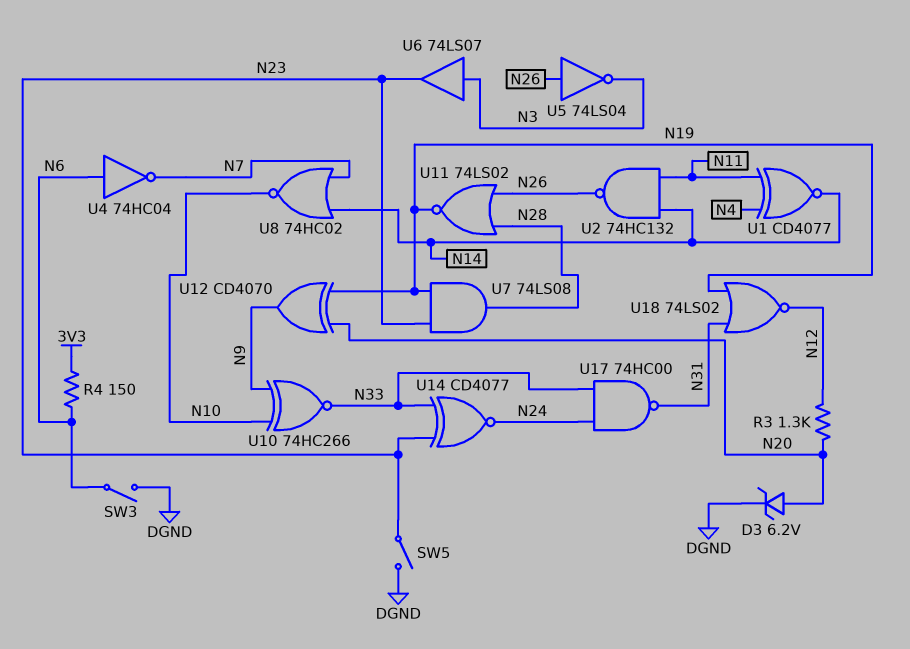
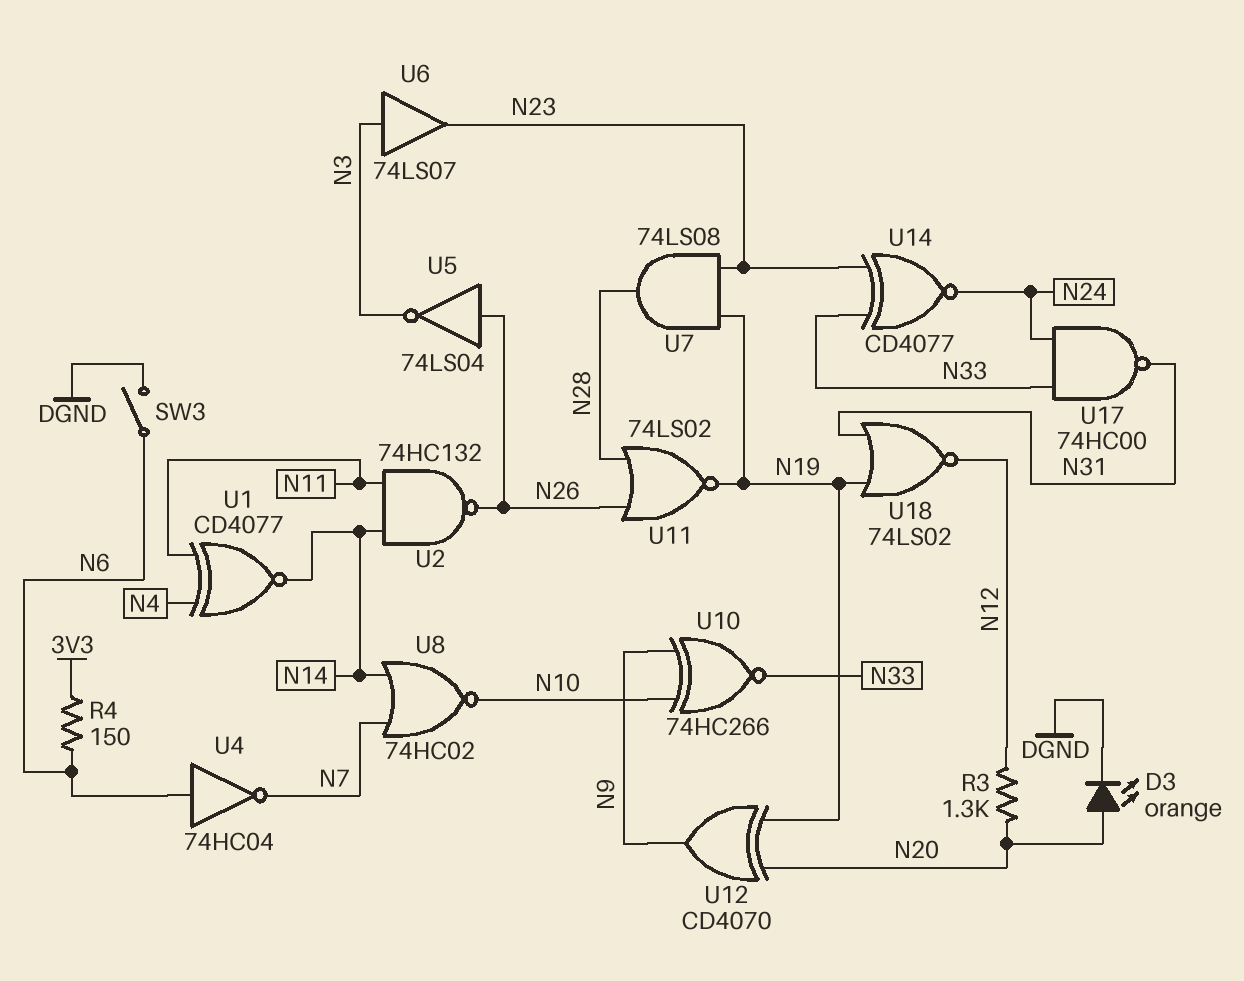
D3: zener 6.2V (A N20, K DGND) -> LED orange (A N20, K DGND)
SW5: switch (DGND, N23) -> none

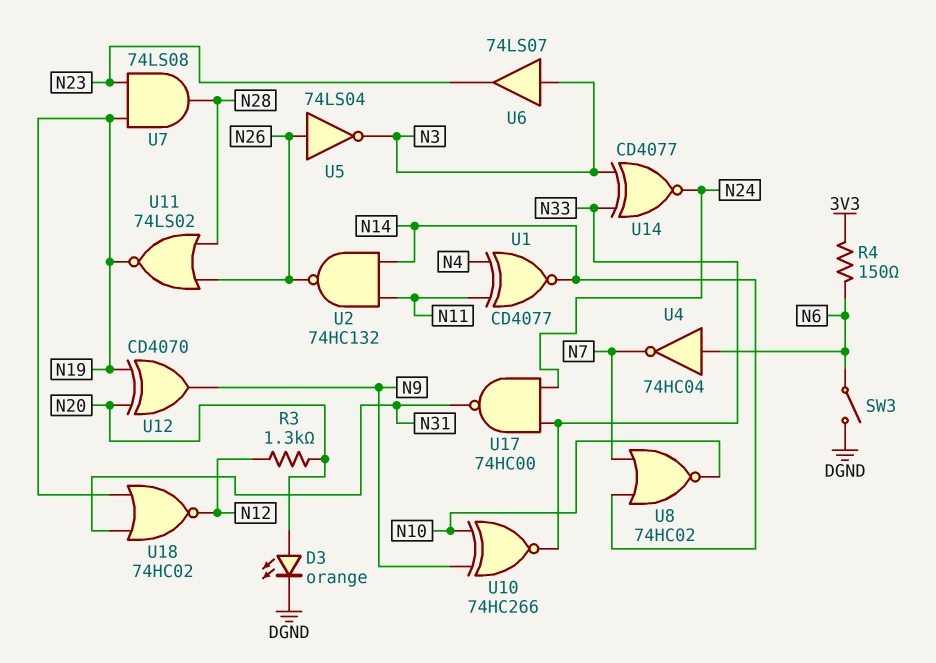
U14: XNOR CD4077 (in N23, in N33, out N24) -> XNOR CD4077 (in N3, in N33, out N24)
U18: NOR 74LS02 (in N19, in N31, out N12) -> NOR 74HC02 (in N19, in N31, out N12)

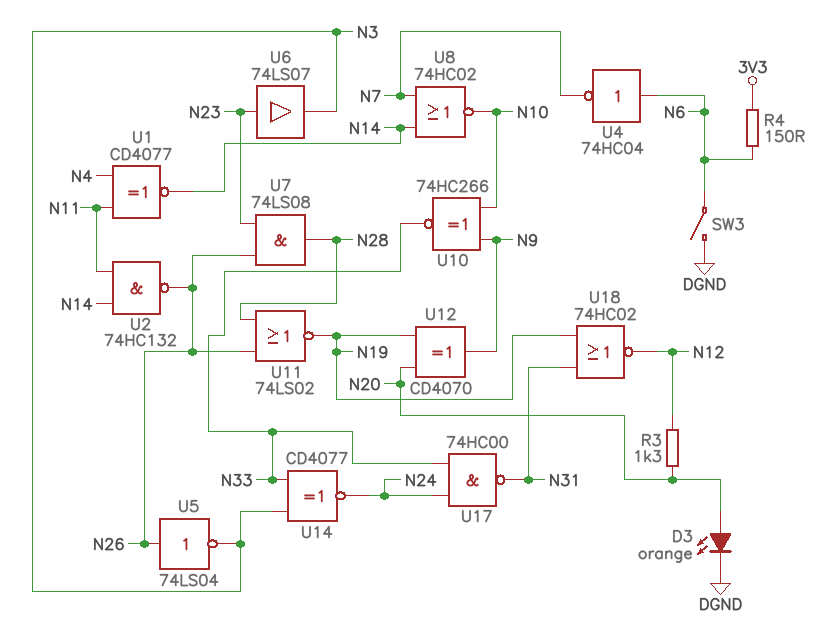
U6: buffer 74LS07 (in N3, out N23) -> buffer 74LS07 (in N23, out N3)
U7: AND 74LS08 (in N19, in N23, out N28) -> AND 74LS08 (in N23, in N26, out N28)

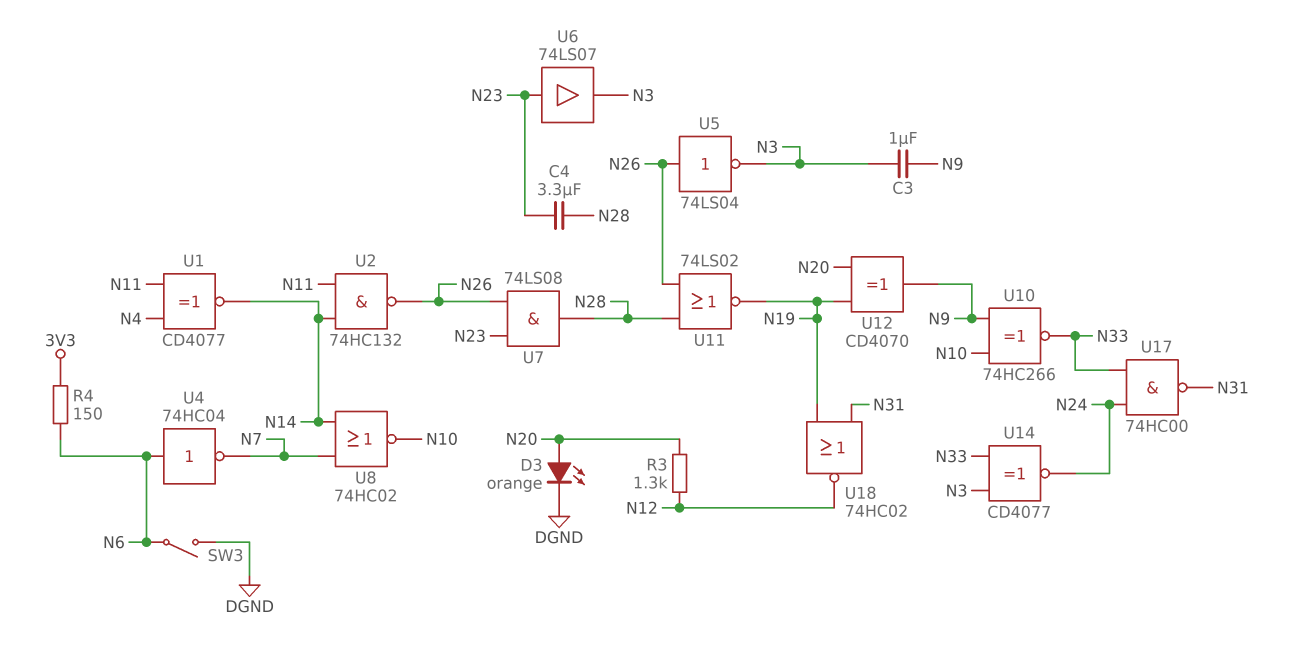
C3: none -> 1uF (N3, N9)
C4: none -> 3.3uF (N23, N28)

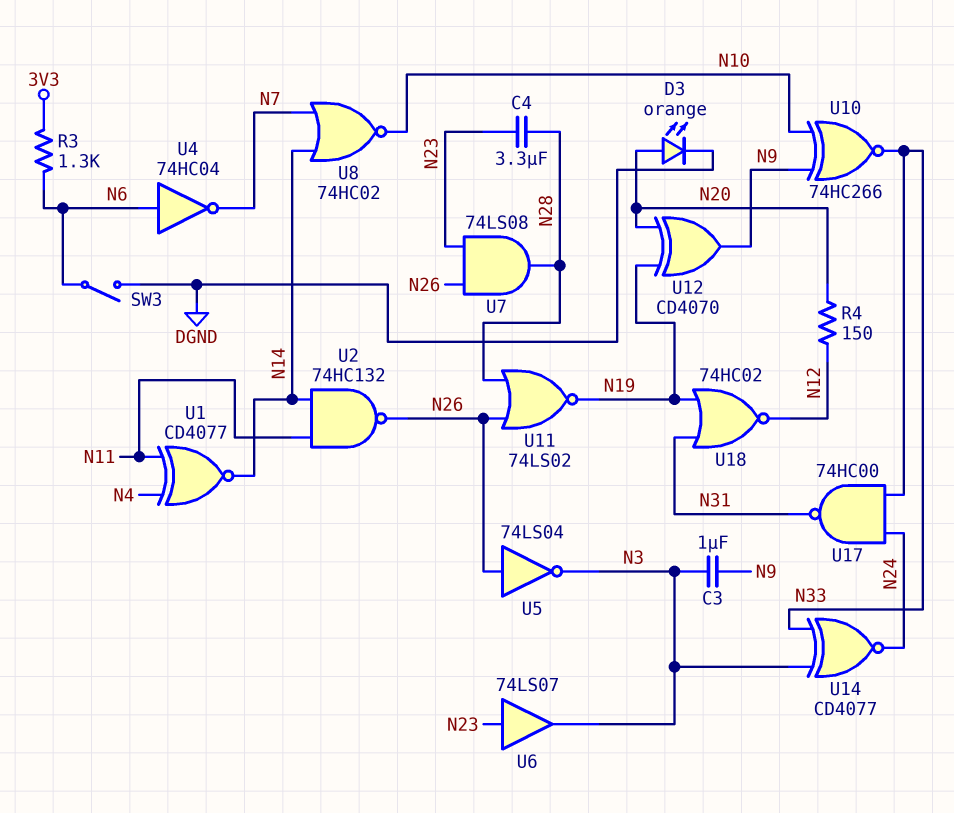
R3: 1.3k (N12, N20) -> 1.3k (3V3, N6)
R4: 150 (3V3, N6) -> 150 (N12, N20)

